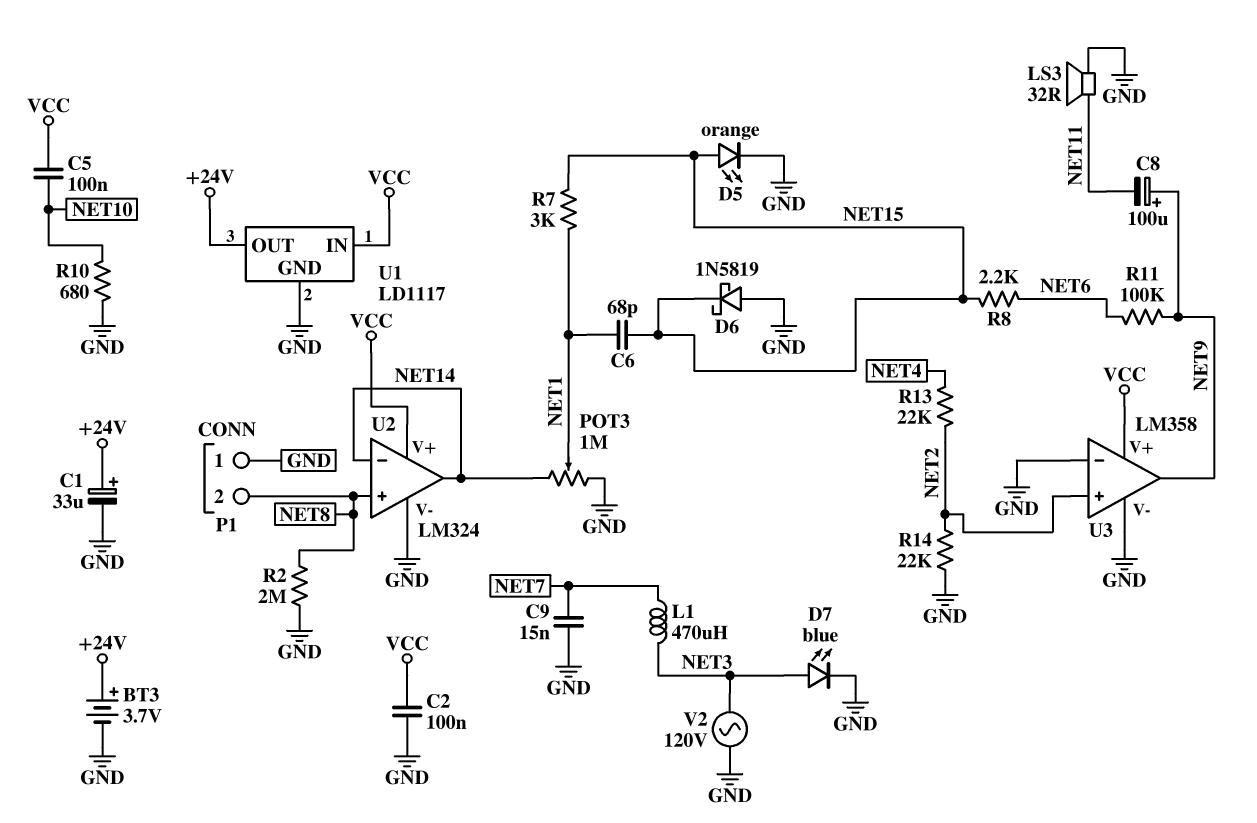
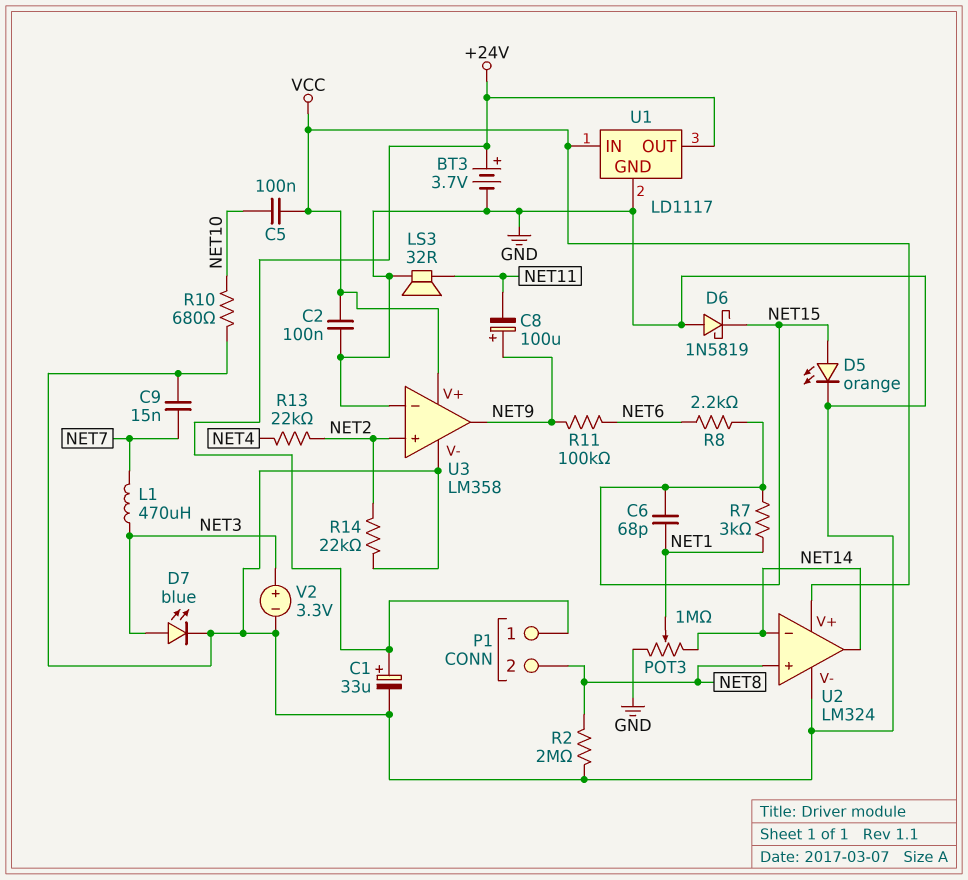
P1 pin 1: GND -> +24V
V2: AC 120V (GND, NET3) -> 3.3V (plus NET3, minus GND)

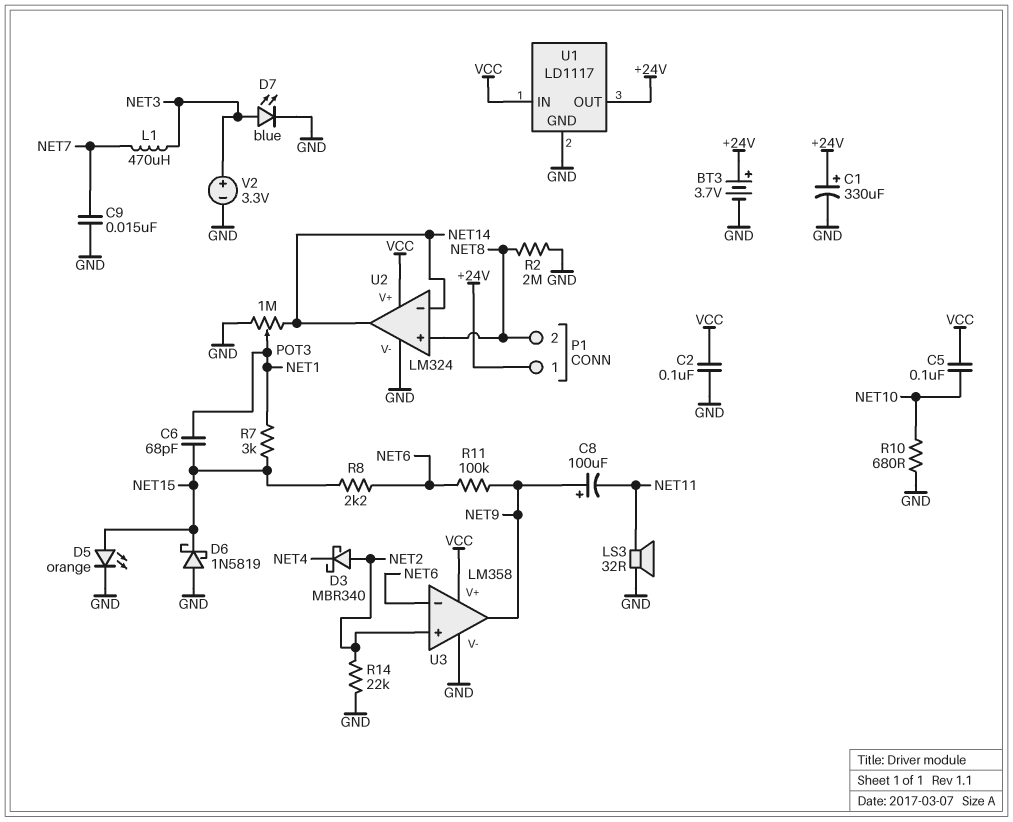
C1: 33uF (plus +24V, minus GND) -> 330uF (plus +24V, minus GND)
D3: none -> schottky MBR340 (A NET2, K NET4)
R13: 22k (NET2, NET4) -> none
U3 pin in-: GND -> NET6

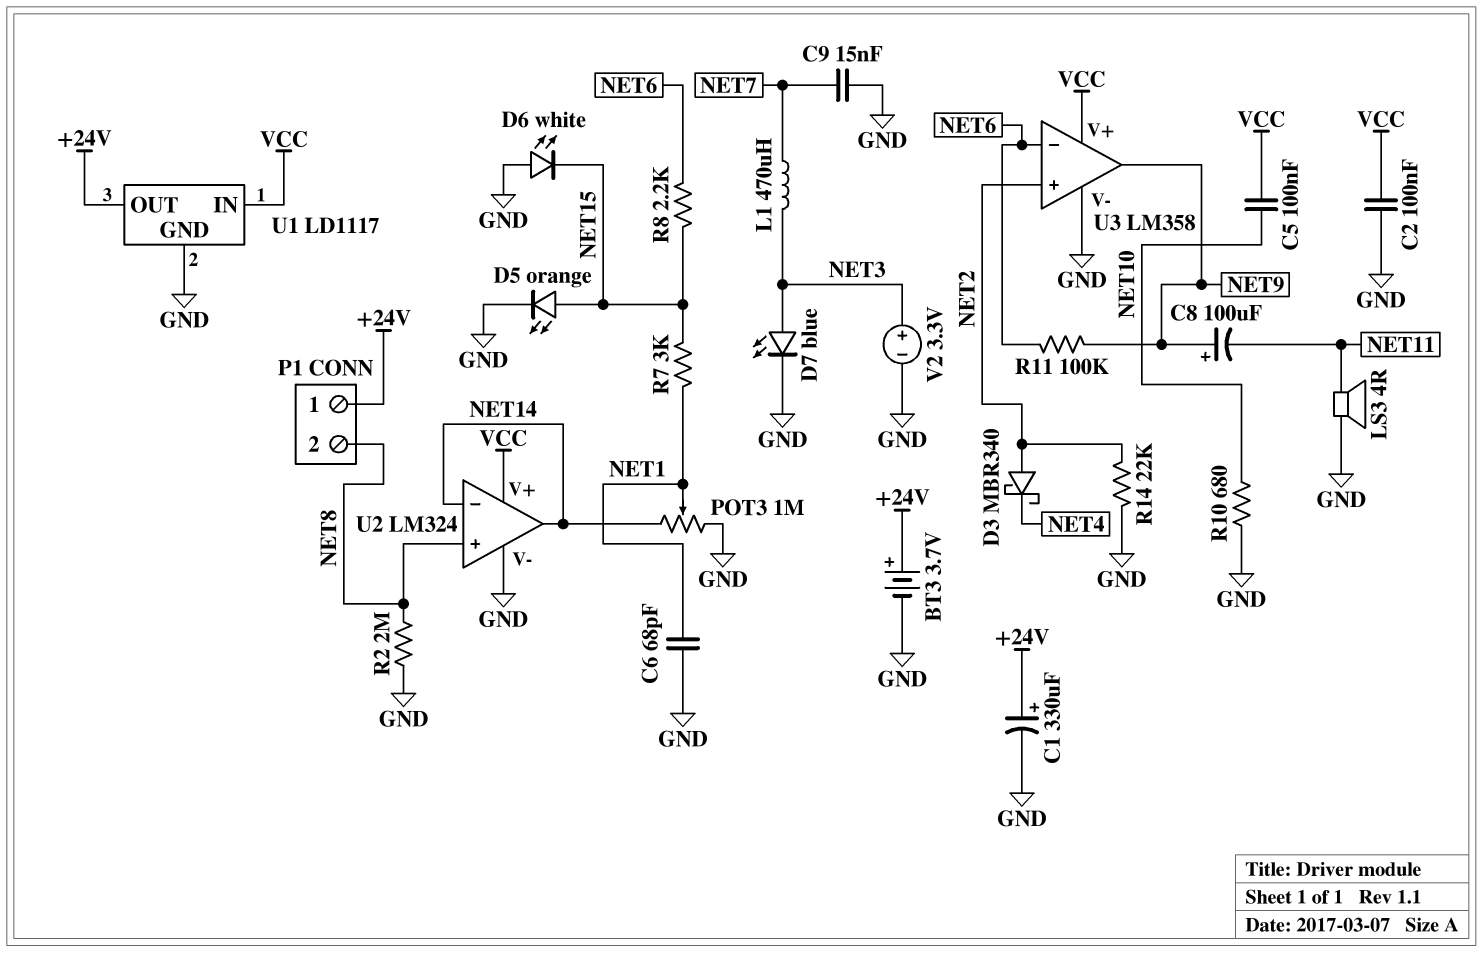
C6: 68pF (NET1, NET15) -> 68pF (GND, NET1)
D6: schottky 1N5819 (A GND, K NET15) -> LED white (A GND, K NET15)
LS3: speaker 32R (GND, NET11) -> speaker 4R (GND, NET11)

